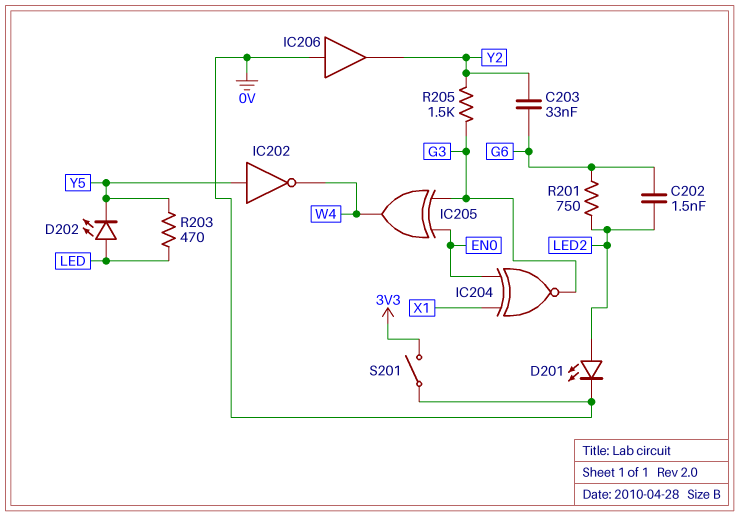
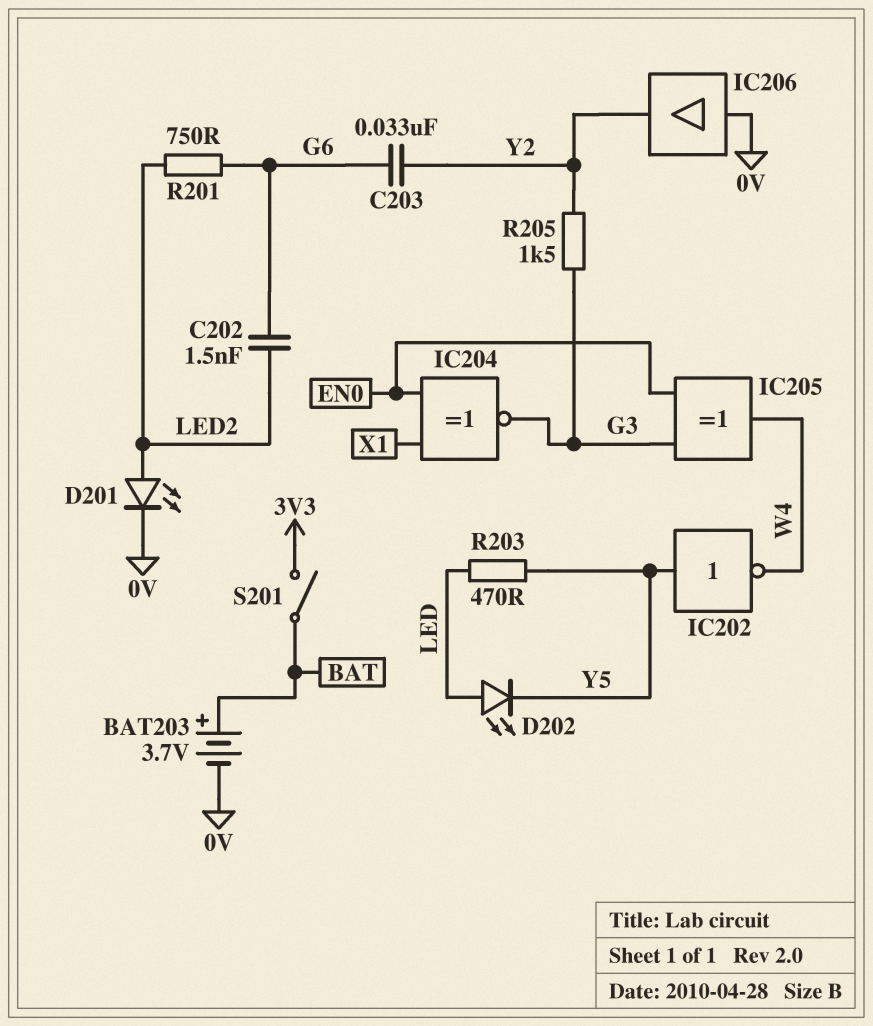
BAT203: none -> 3.7V (plus BAT, minus 0V)
S201: switch (0V, 3V3) -> switch (3V3, BAT)

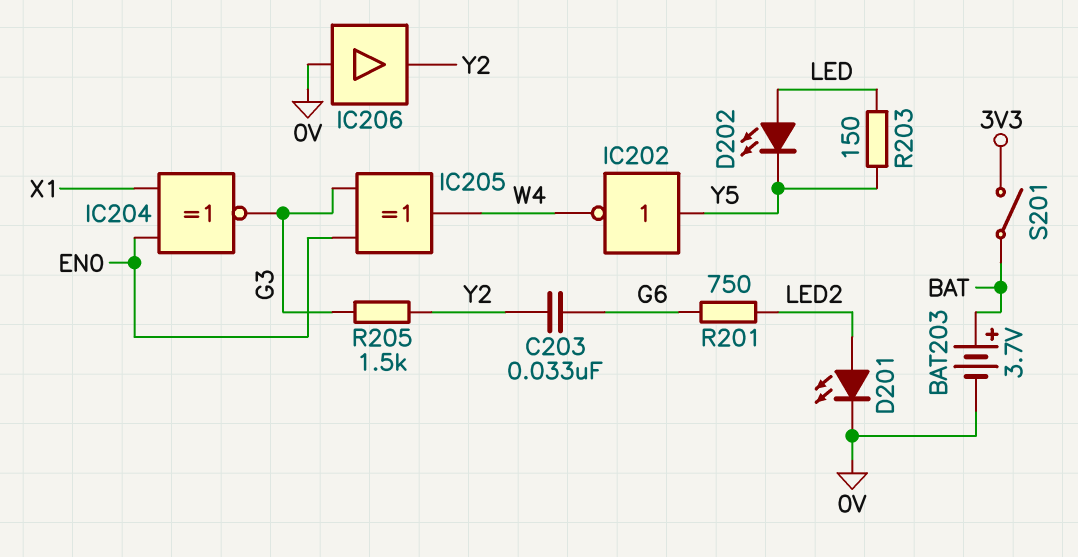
C202: 1.5nF (G6, LED2) -> none
R203: 470 (LED, Y5) -> 150 (LED, Y5)

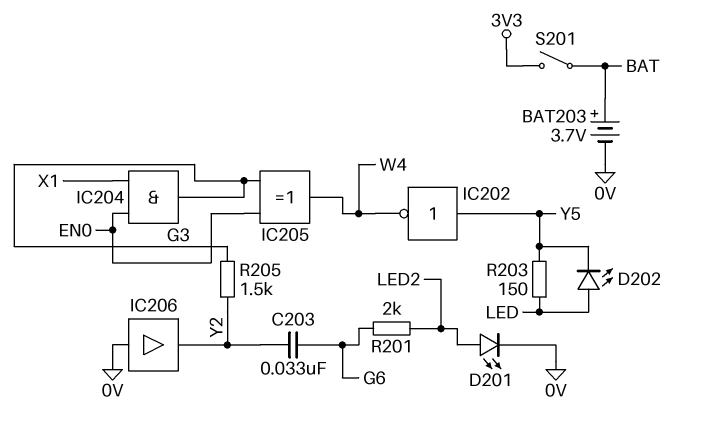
IC204: XNOR (in EN0, in X1, out G3) -> AND (in EN0, in X1, out G3)
R201: 750 (G6, LED2) -> 2k (G6, LED2)

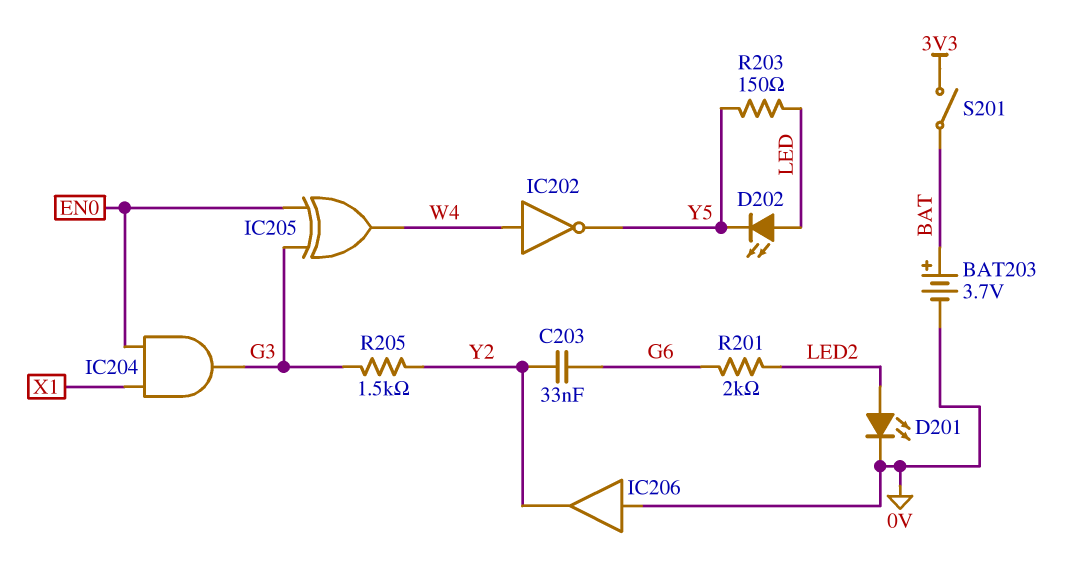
IC202: NOT (in Y5, out W4) -> NOT (in W4, out Y5)

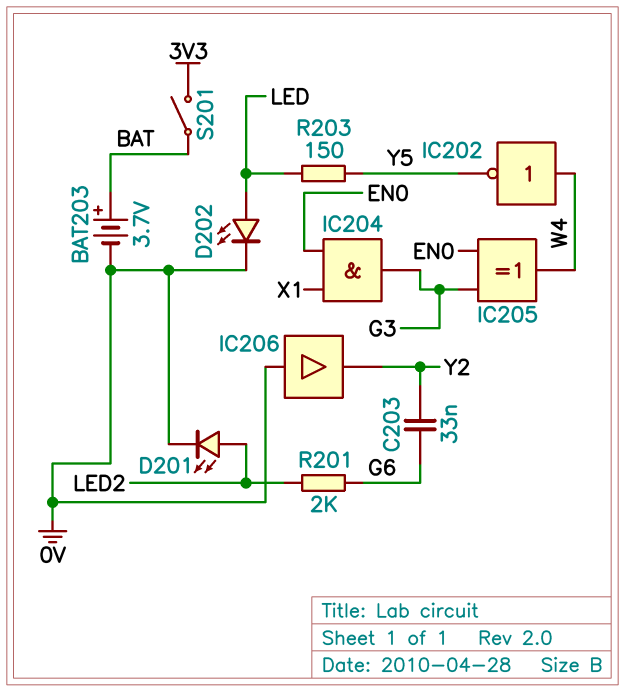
D202: LED (A LED, K Y5) -> LED (A LED, K 0V)
R205: 1.5k (G3, Y2) -> none

